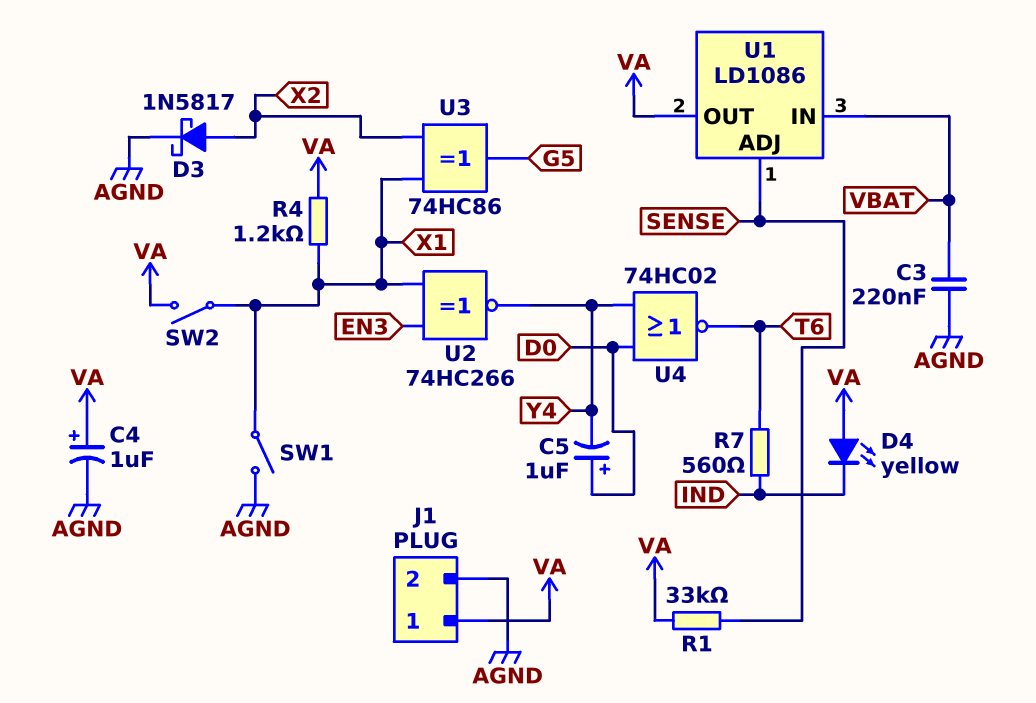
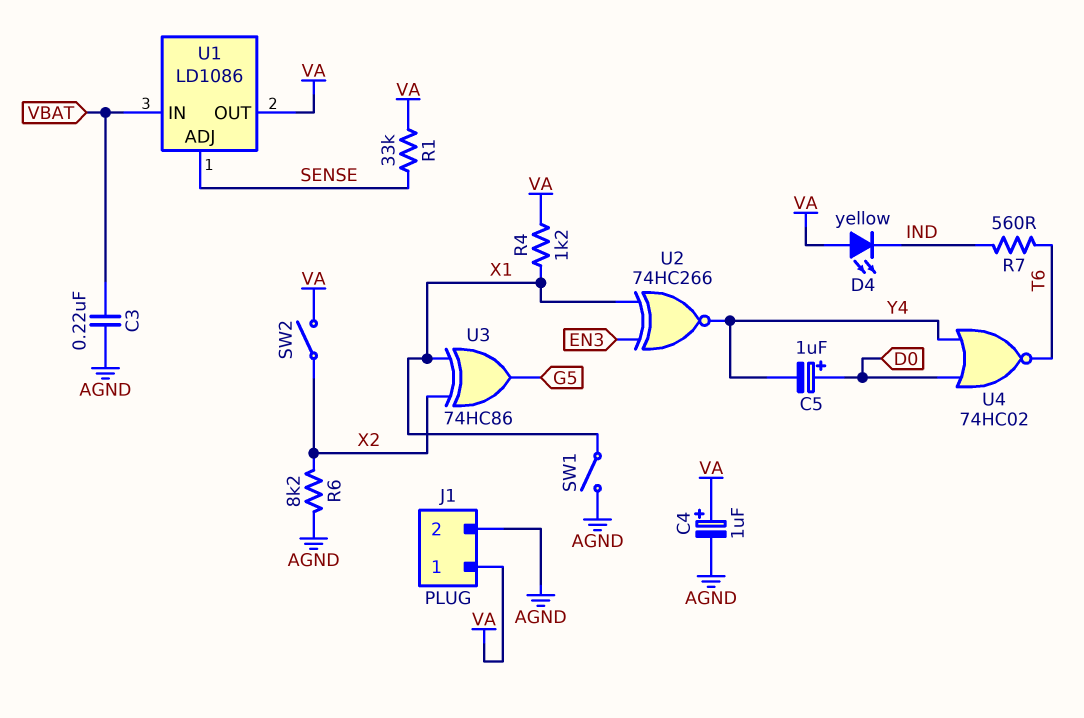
D3: schottky 1N5817 (A X2, K AGND) -> none
R6: none -> 8.2k (AGND, X2)
SW2: switch (VA, X1) -> switch (VA, X2)

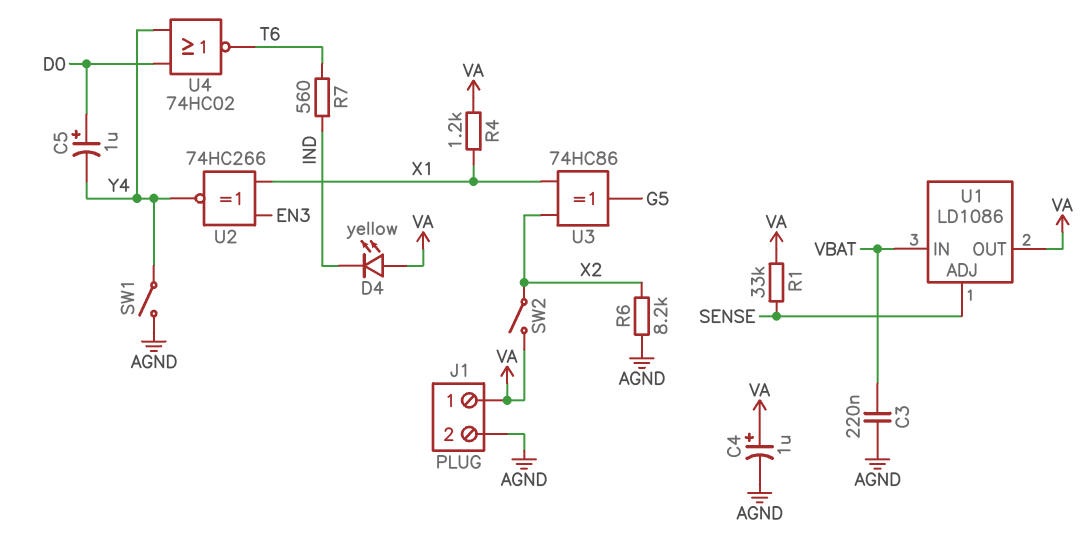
SW1: switch (AGND, X1) -> switch (AGND, Y4)

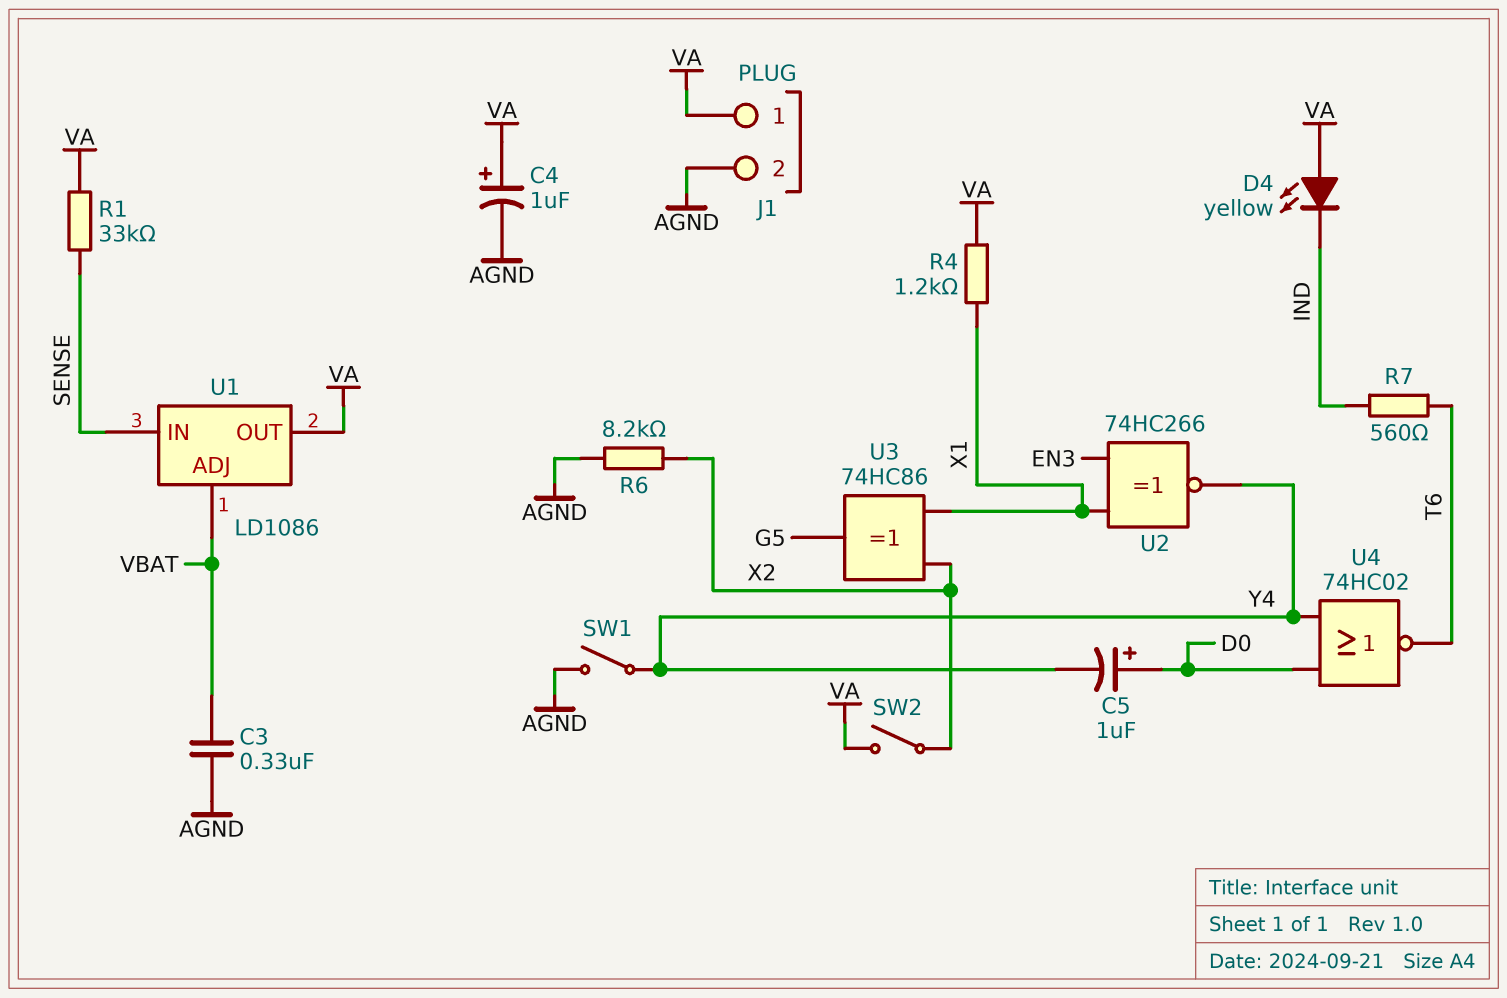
C3: 220nF (AGND, VBAT) -> 330nF (AGND, VBAT)
U1 pin ADJ: SENSE -> VBAT
U1 pin IN: VBAT -> SENSE

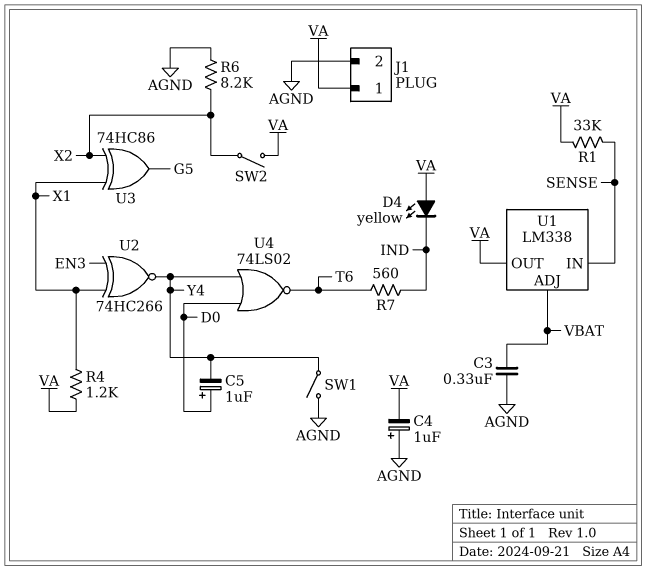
C4: 1uF (plus VA, minus AGND) -> 1uF (plus AGND, minus VA)
U1: LD1086 -> LM338
U4: NOR 74HC02 (in D0, in Y4, out T6) -> NOR 74LS02 (in D0, in Y4, out T6)

